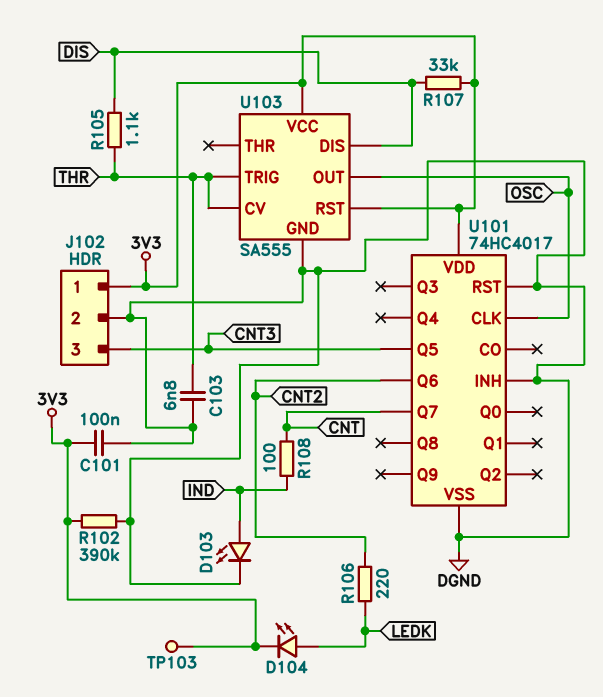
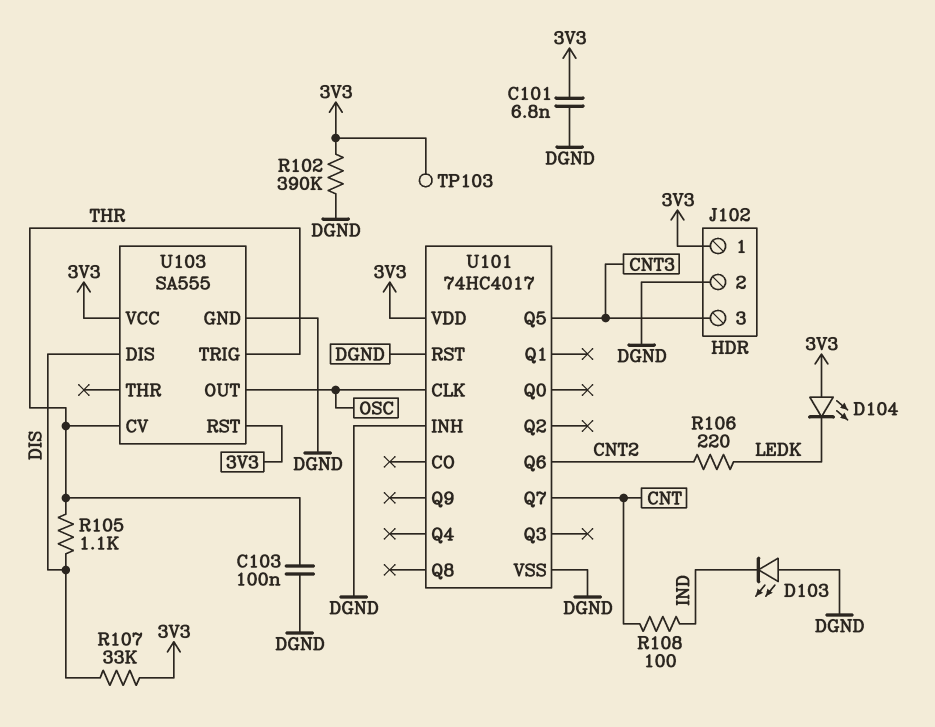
C101: 100nF (3V3, DGND) -> 6.8nF (3V3, DGND)
C103: 6.8nF (DGND, THR) -> 100nF (DGND, THR)
D103: LED (A IND, K DGND) -> LED (A DGND, K IND)
D104: LED (A LEDK, K 3V3) -> LED (A 3V3, K LEDK)

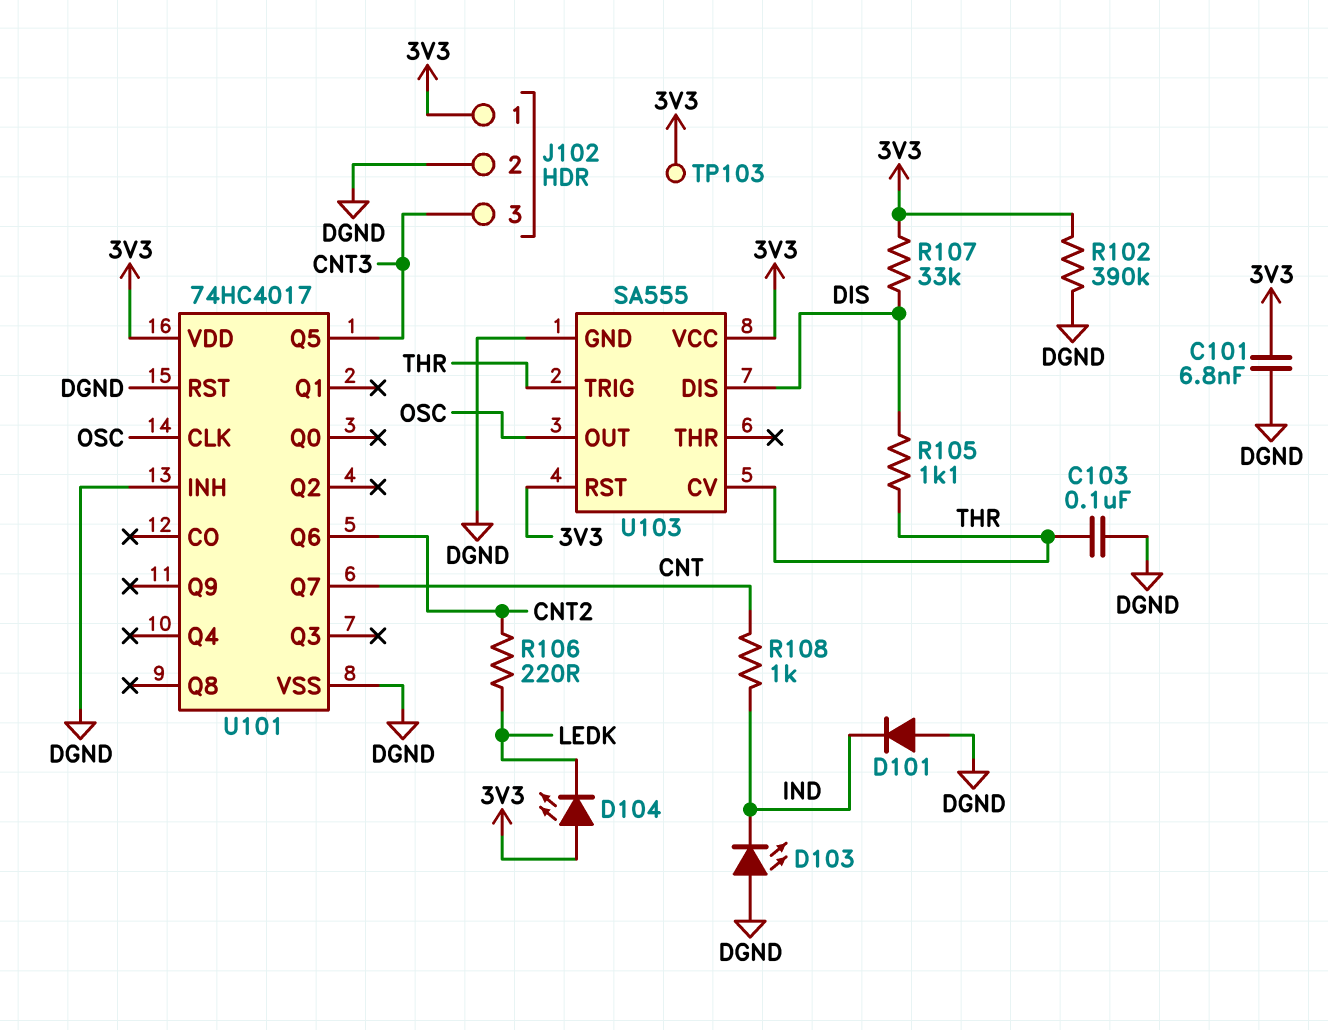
D101: none -> diode (A DGND, K IND)
R108: 100 (CNT, IND) -> 1k (CNT, IND)

